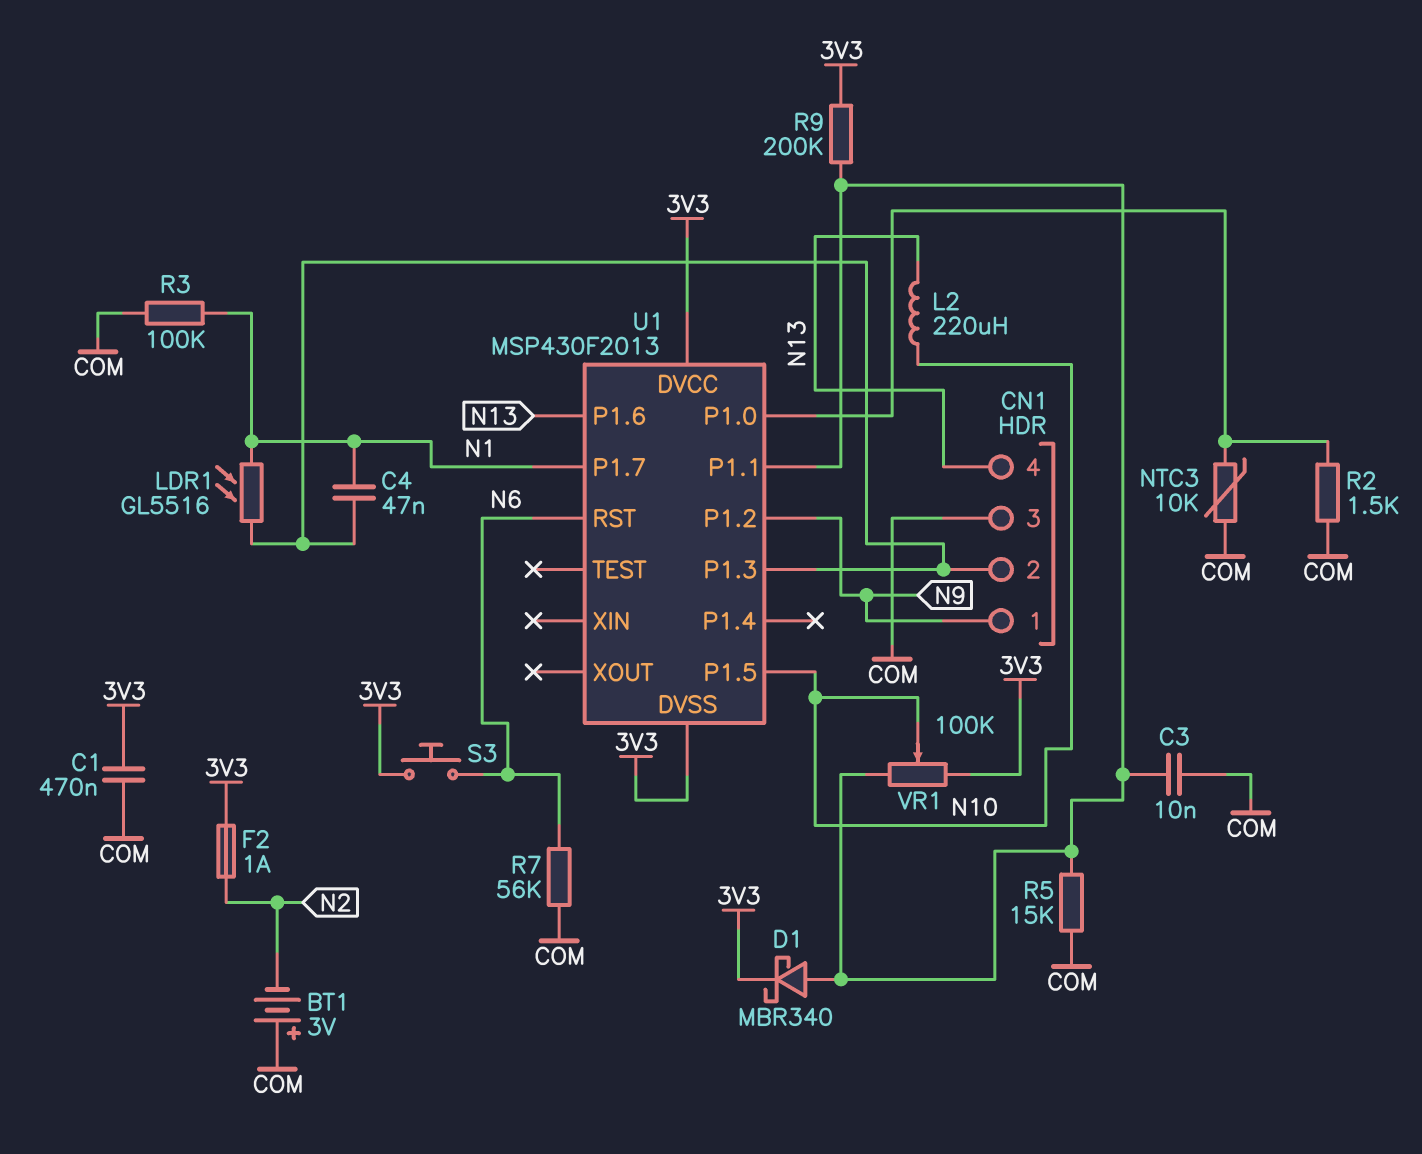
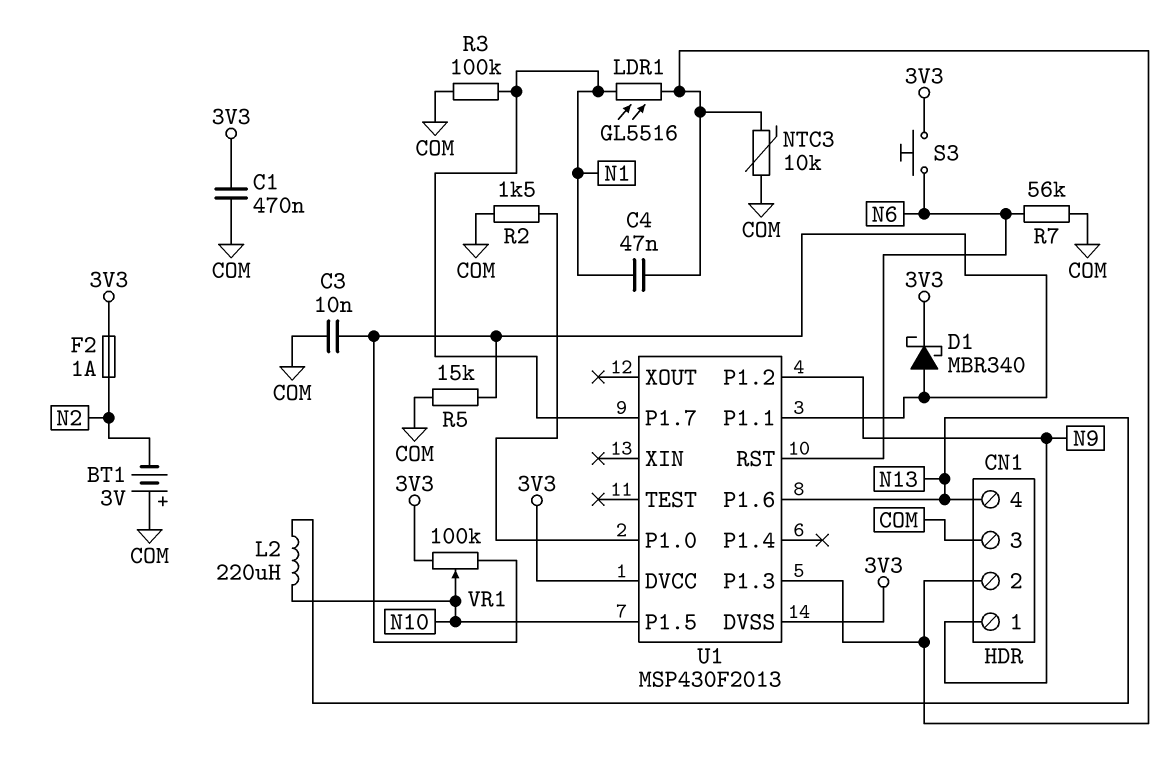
NTC3: 10k (COM, U1/P1.0) -> 10k (CN1/2, COM)
R9: 200k (3V3, U1/P1.1) -> none

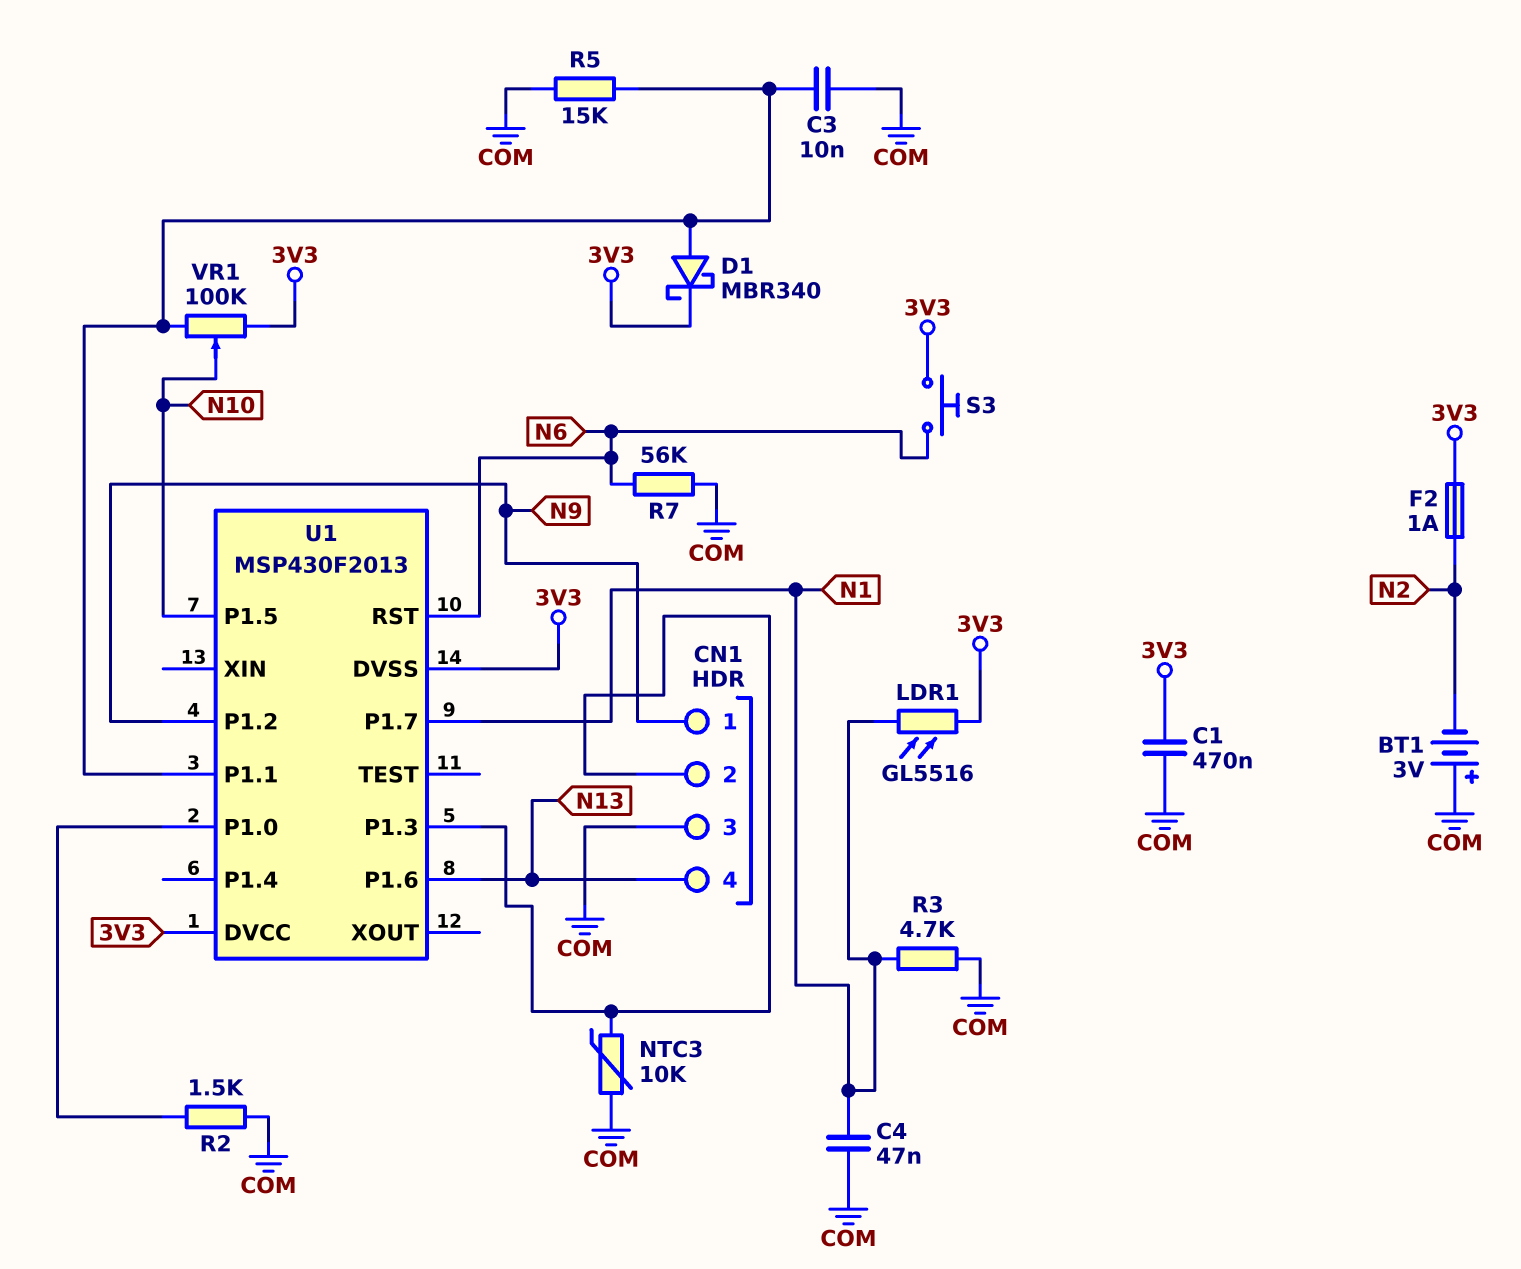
C4: 47nF (CN1/2, N1) -> 47nF (COM, N1)
L2: 220uH (N10, N13) -> none
LDR1: GL5516 (CN1/2, N1) -> GL5516 (3V3, N1)
R3: 100k (COM, N1) -> 4.7k (COM, N1)

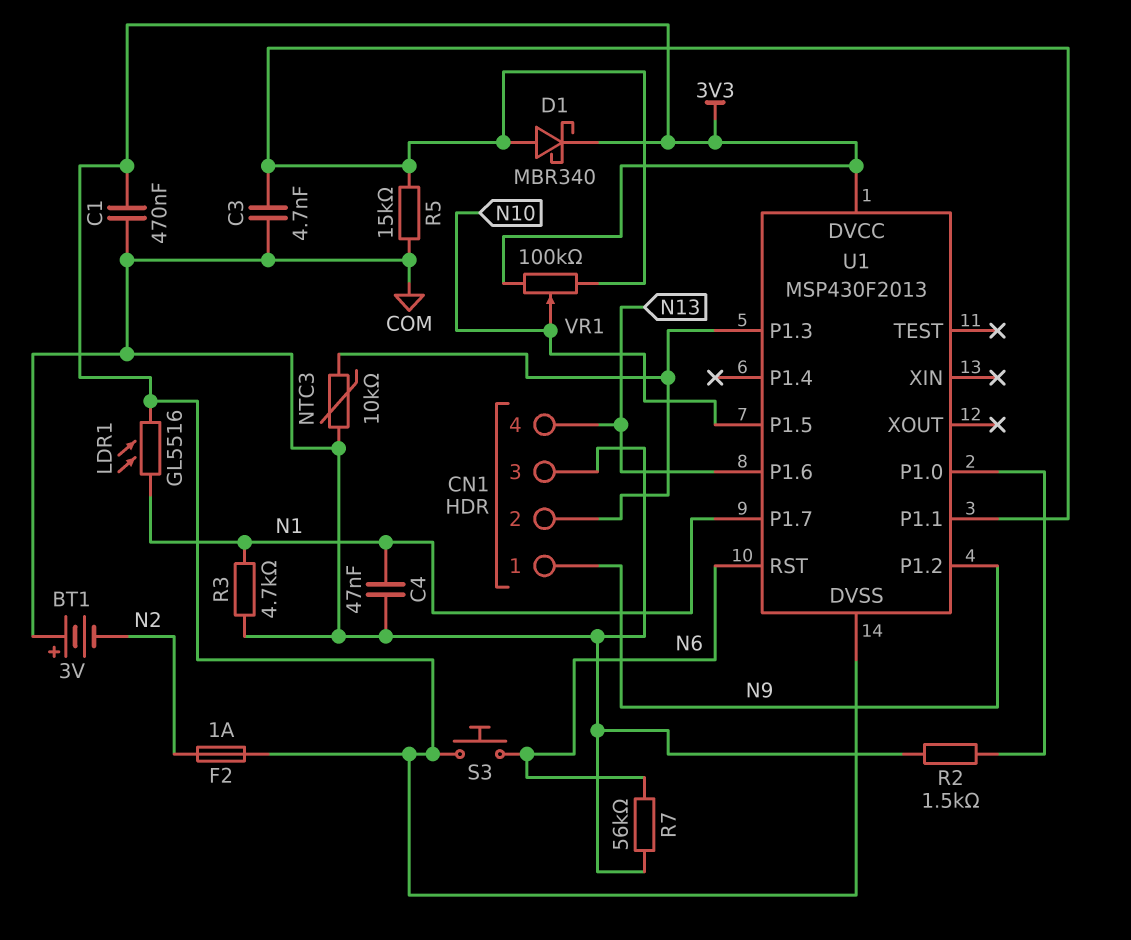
C3: 10nF (COM, U1/P1.1) -> 4.7nF (COM, U1/P1.1)

